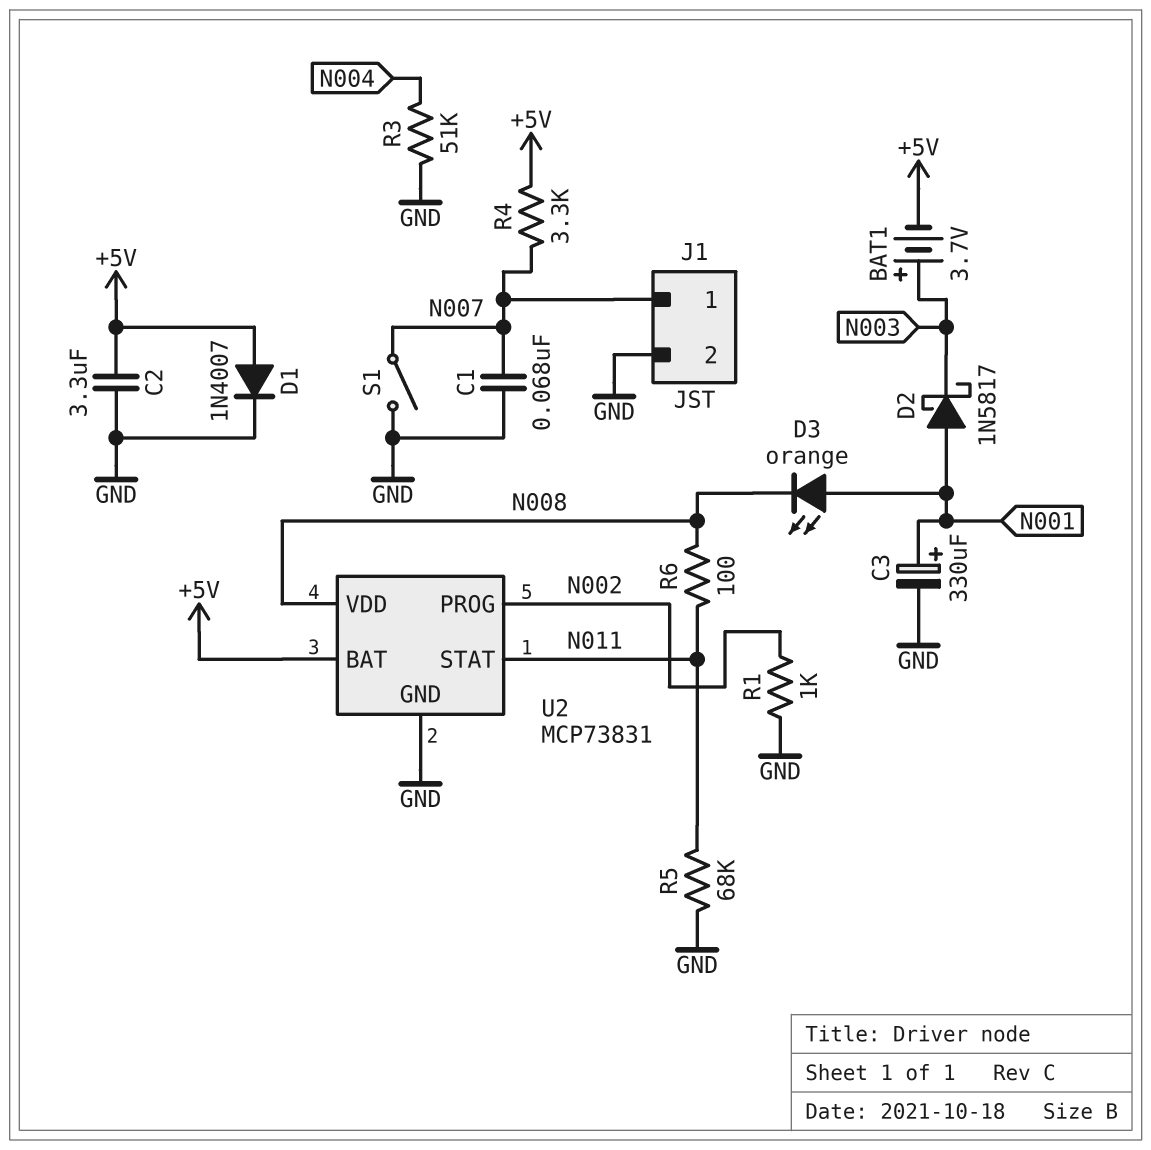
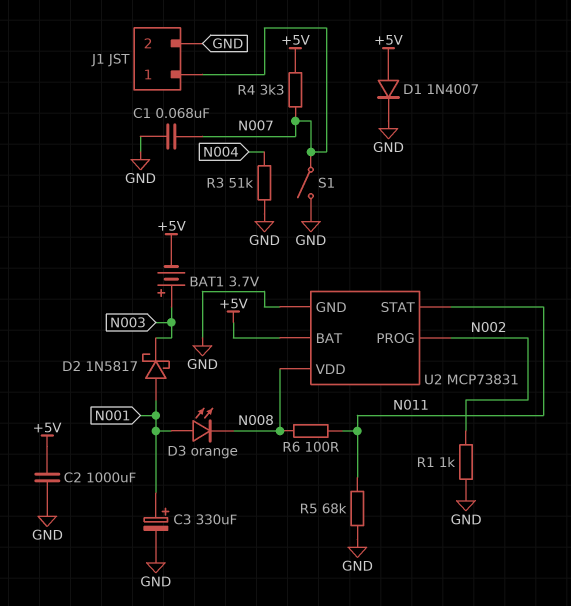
C2: 3.3uF (+5V, GND) -> 1000uF (+5V, GND)

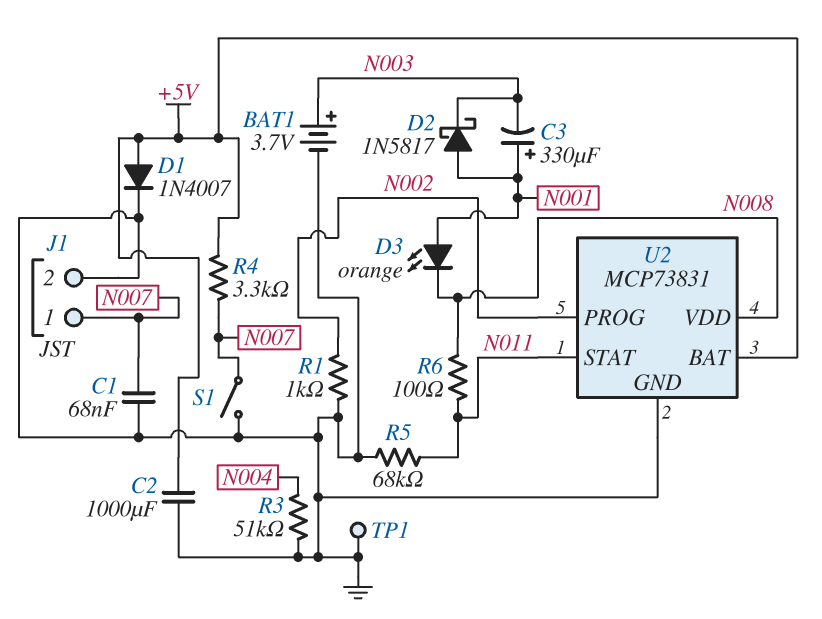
BAT1: 3.7V (plus N003, minus +5V) -> 3.7V (plus N003, minus GND)
C3: 330uF (plus N001, minus GND) -> 330uF (plus N001, minus N003)
TP1: none -> test point (GND)

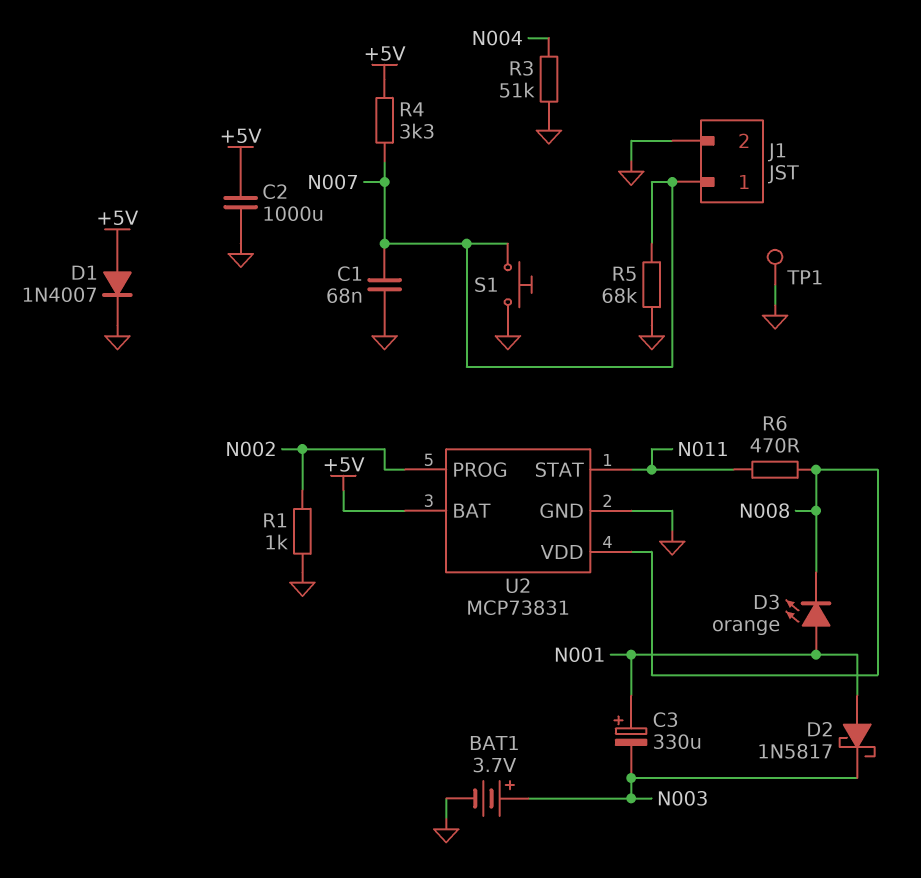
R5: 68k (GND, N011) -> 68k (GND, N007)
R6: 100 (N008, N011) -> 470 (N008, N011)
S1: switch (GND, N007) -> button (GND, N007)

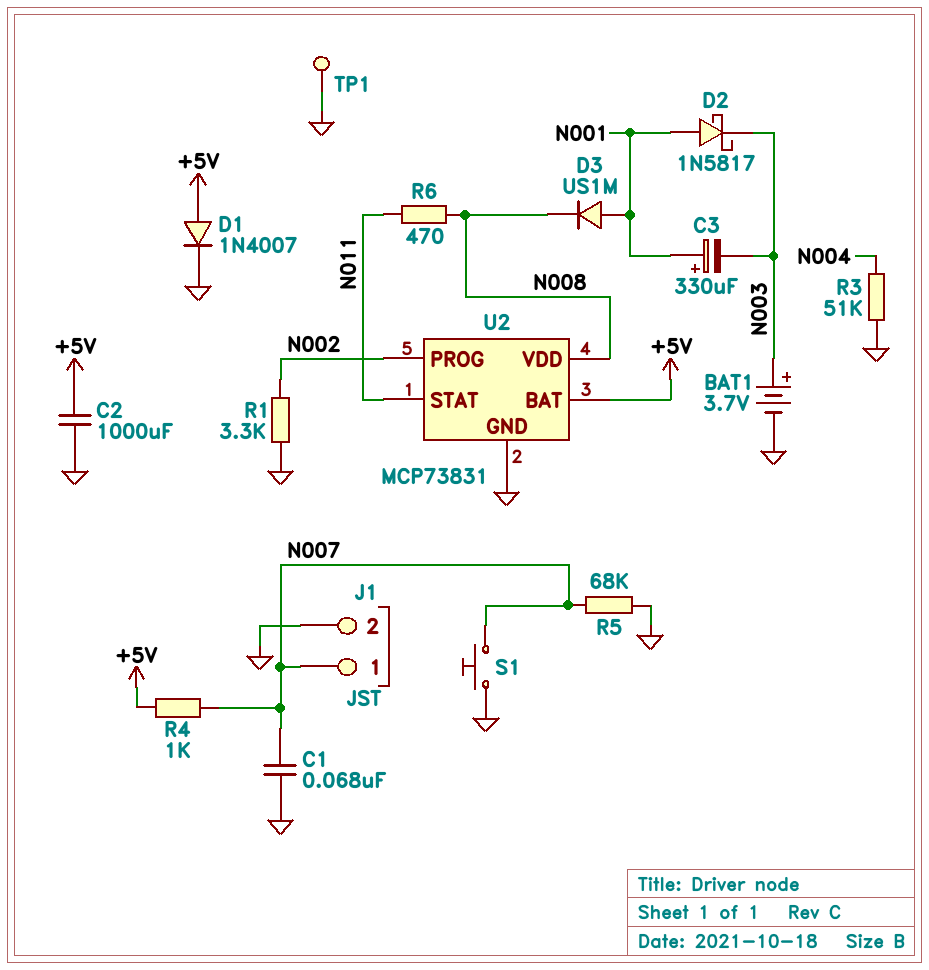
D3: LED orange (A N001, K N008) -> diode US1M (A N001, K N008)
R1: 1k (GND, N002) -> 3.3k (GND, N002)
R4: 3.3k (+5V, N007) -> 1k (+5V, N007)

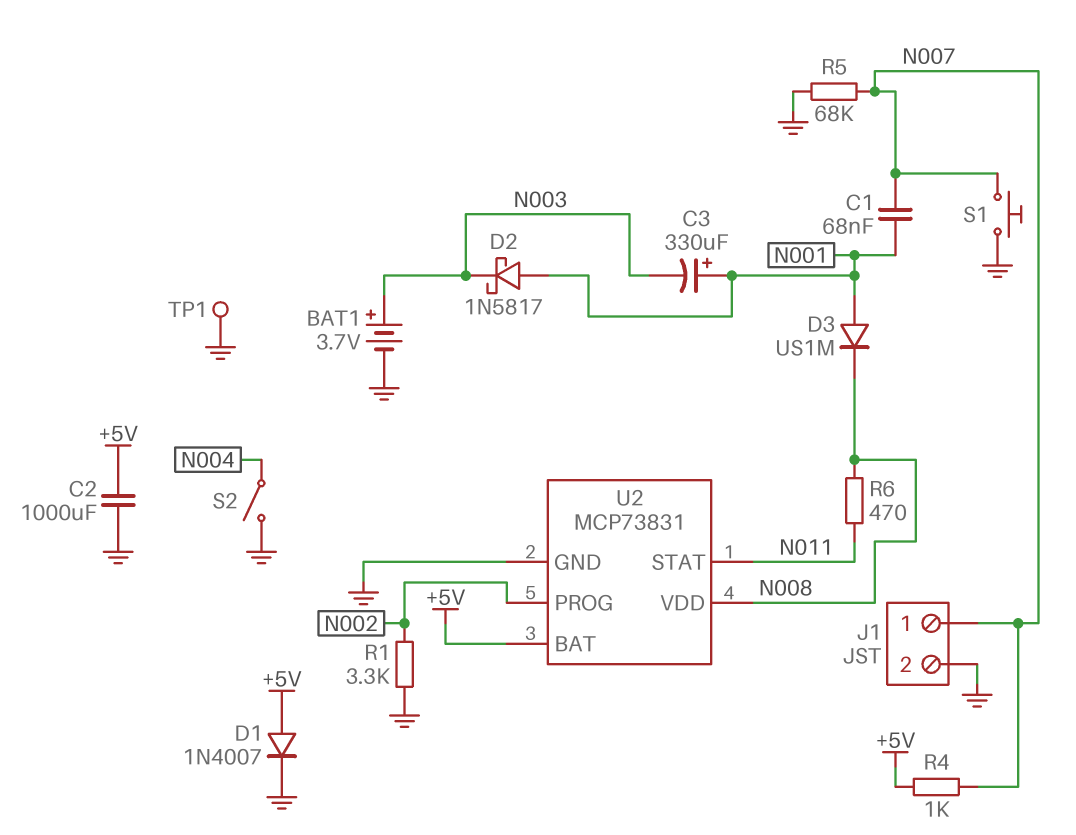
C1: 68nF (GND, N007) -> 68nF (N001, N007)
R3: 51k (GND, N004) -> none
S2: none -> switch (GND, N004)

